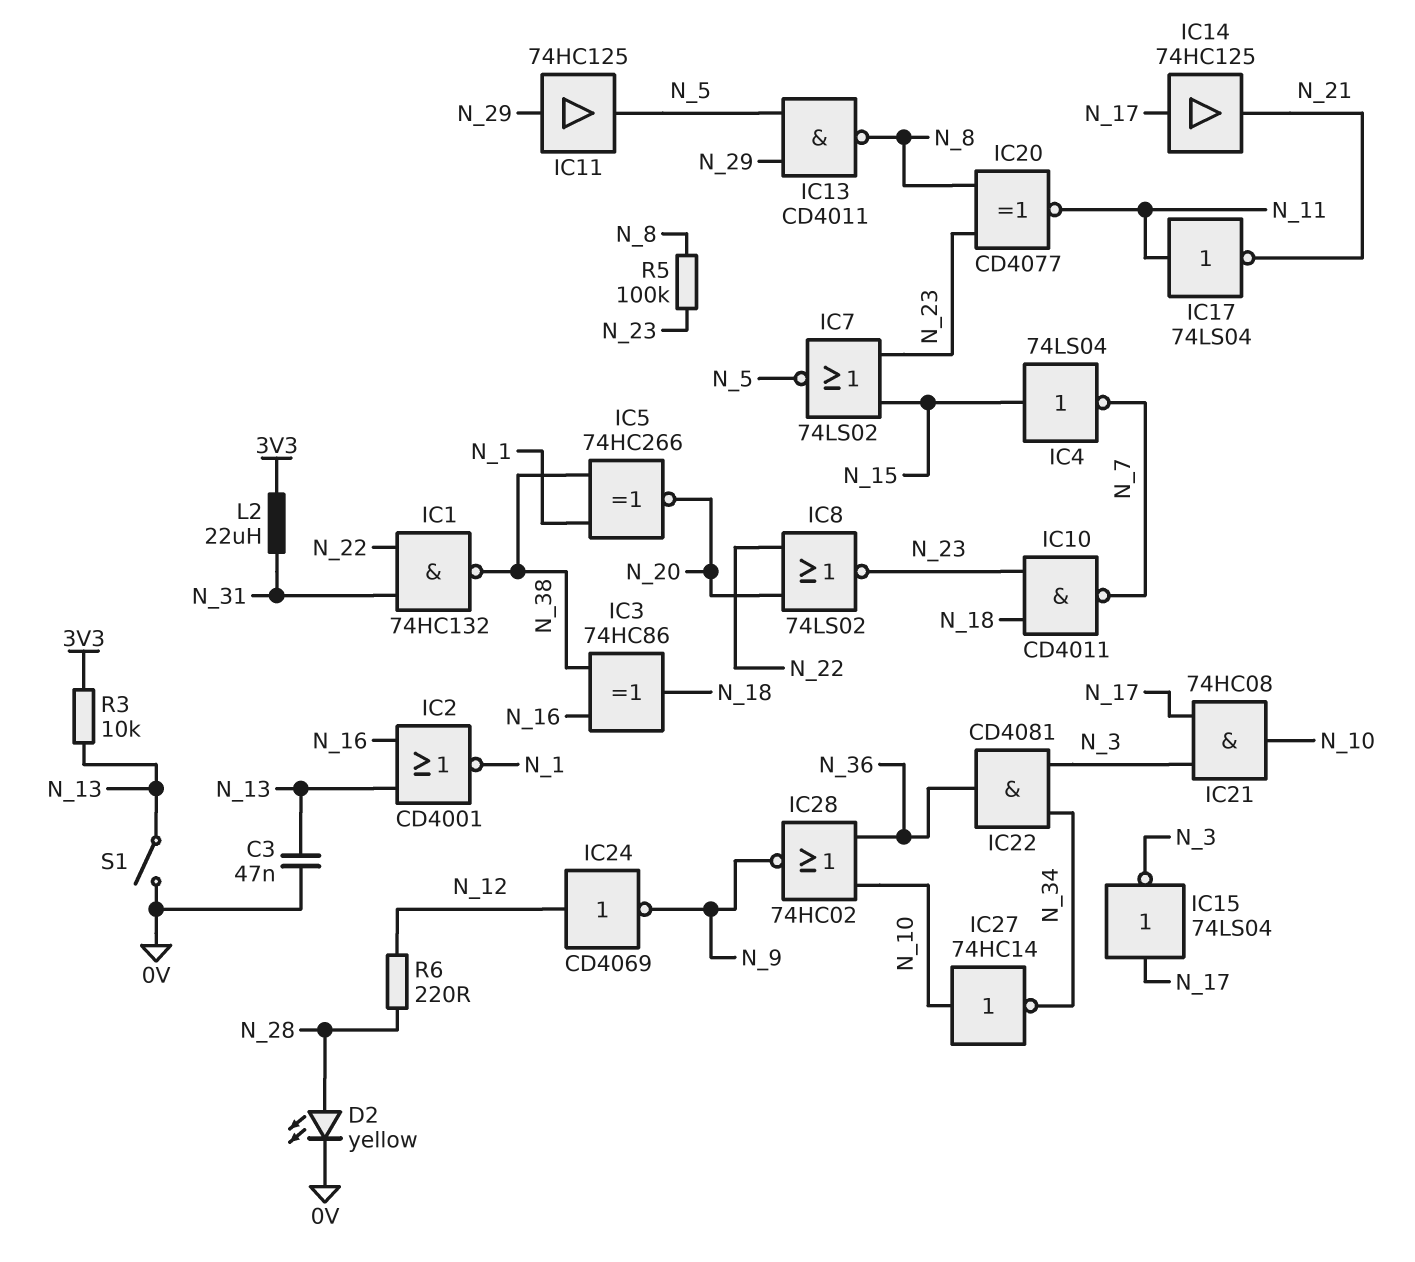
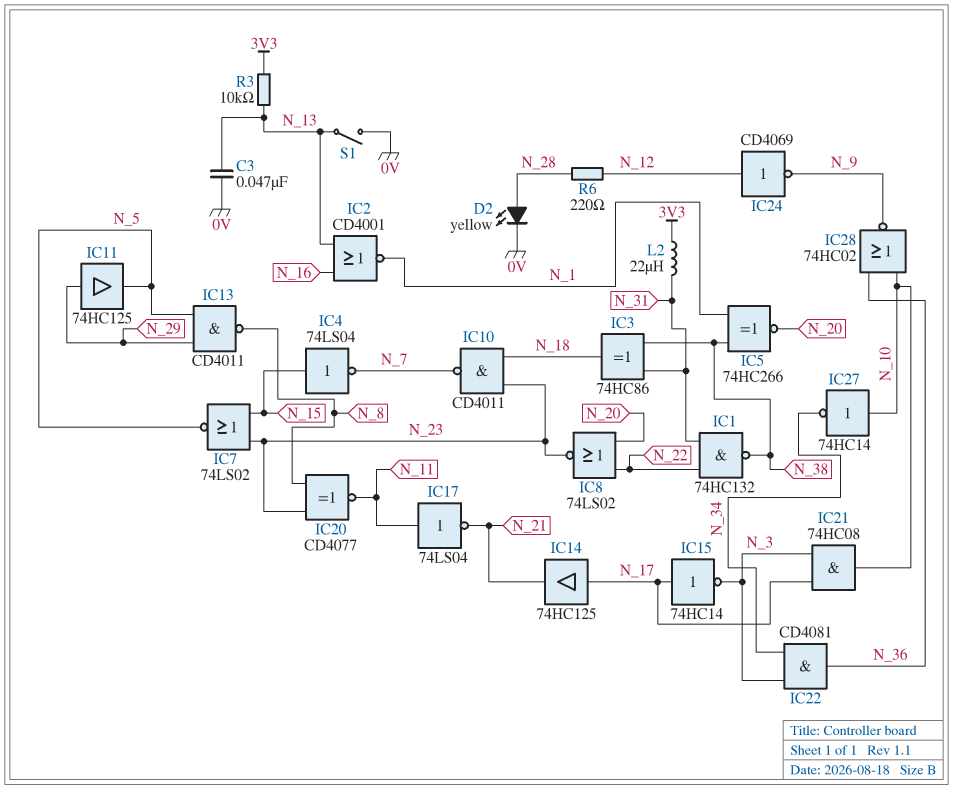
IC3: XOR 74HC86 (in N_16, in N_38, out N_18) -> XOR 74HC86 (in N_31, in N_38, out N_18)
IC15: NOT 74LS04 (in N_17, out N_3) -> NOT 74HC14 (in N_17, out N_3)
R5: 100k (N_8, N_23) -> none

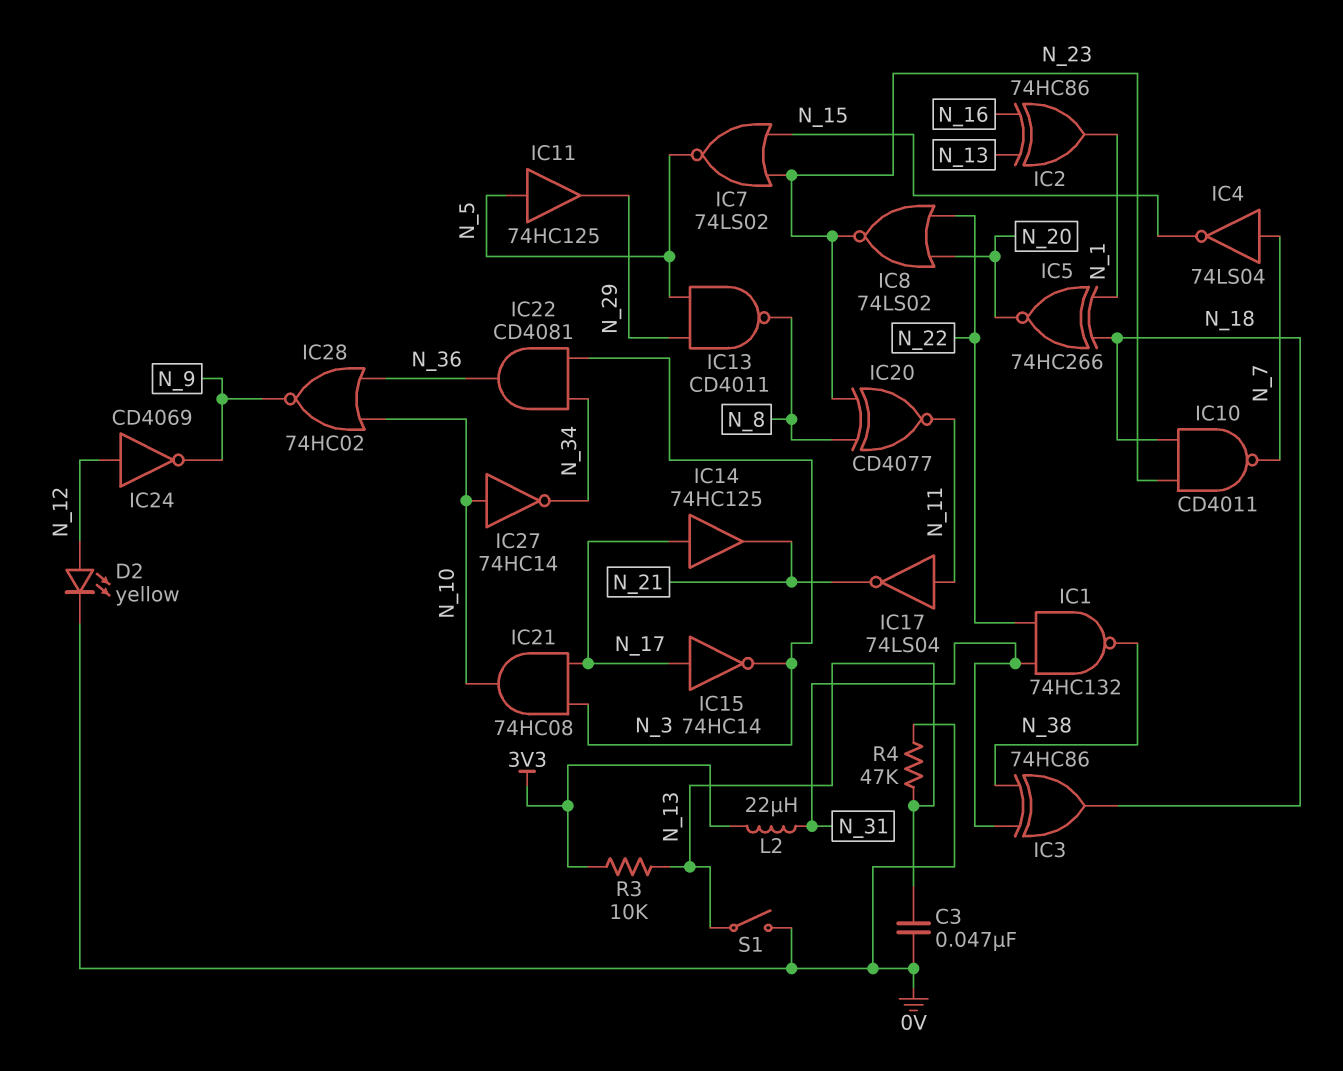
D2: LED yellow (A N_28, K 0V) -> LED yellow (A N_12, K 0V)
IC2: NOR CD4001 (in N_13, in N_16, out N_1) -> XOR 74HC86 (in N_13, in N_16, out N_1)
IC4: NOT 74LS04 (in N_15, out N_7) -> NOT 74LS04 (in N_7, out N_15)
IC5: XNOR 74HC266 (in N_1, in N_38, out N_20) -> XNOR 74HC266 (in N_1, in N_18, out N_20)
IC11: buffer 74HC125 (in N_29, out N_5) -> buffer 74HC125 (in N_5, out N_29)
R4: none -> 47k (0V, N_13)
R6: 220 (N_12, N_28) -> none

